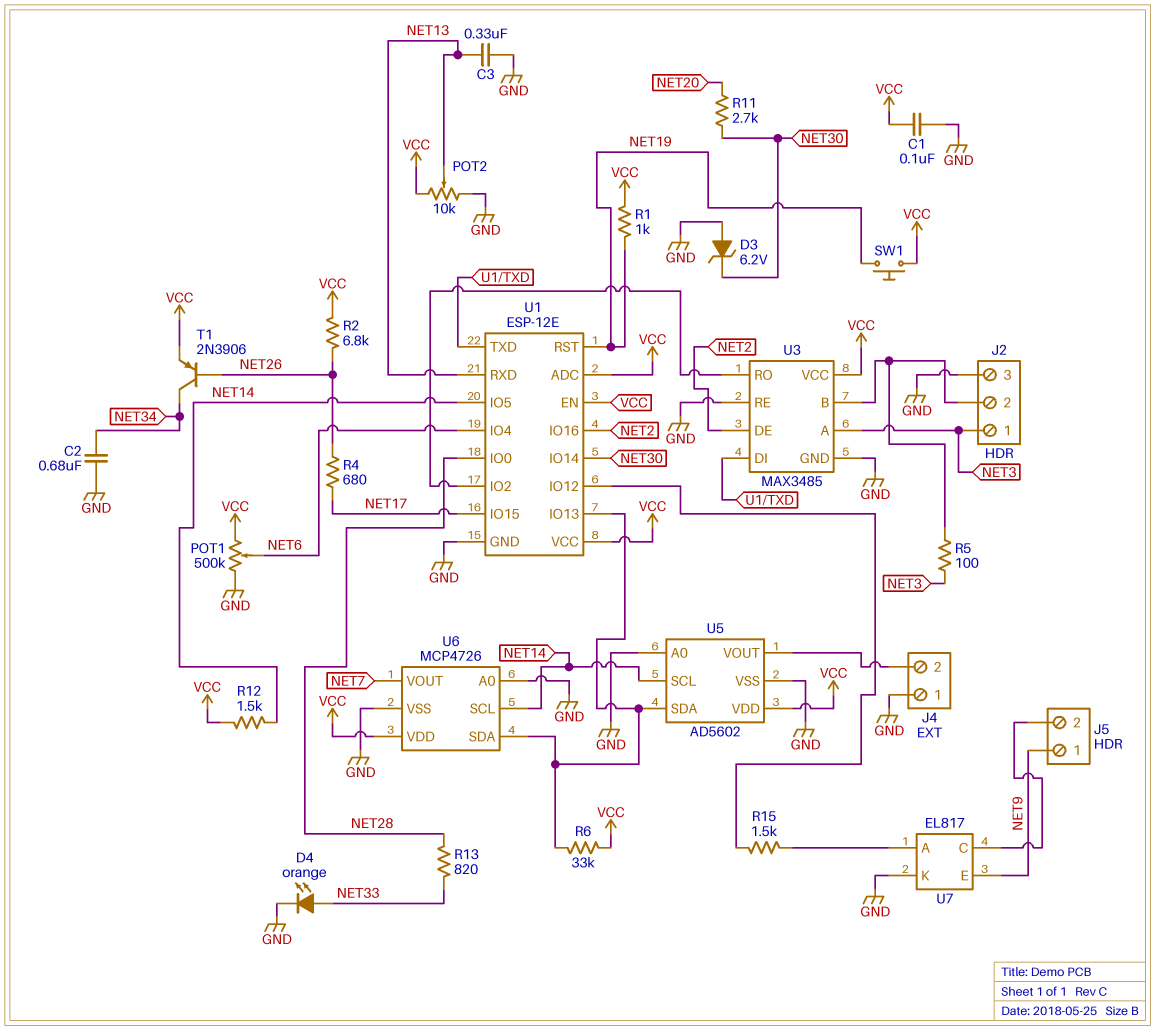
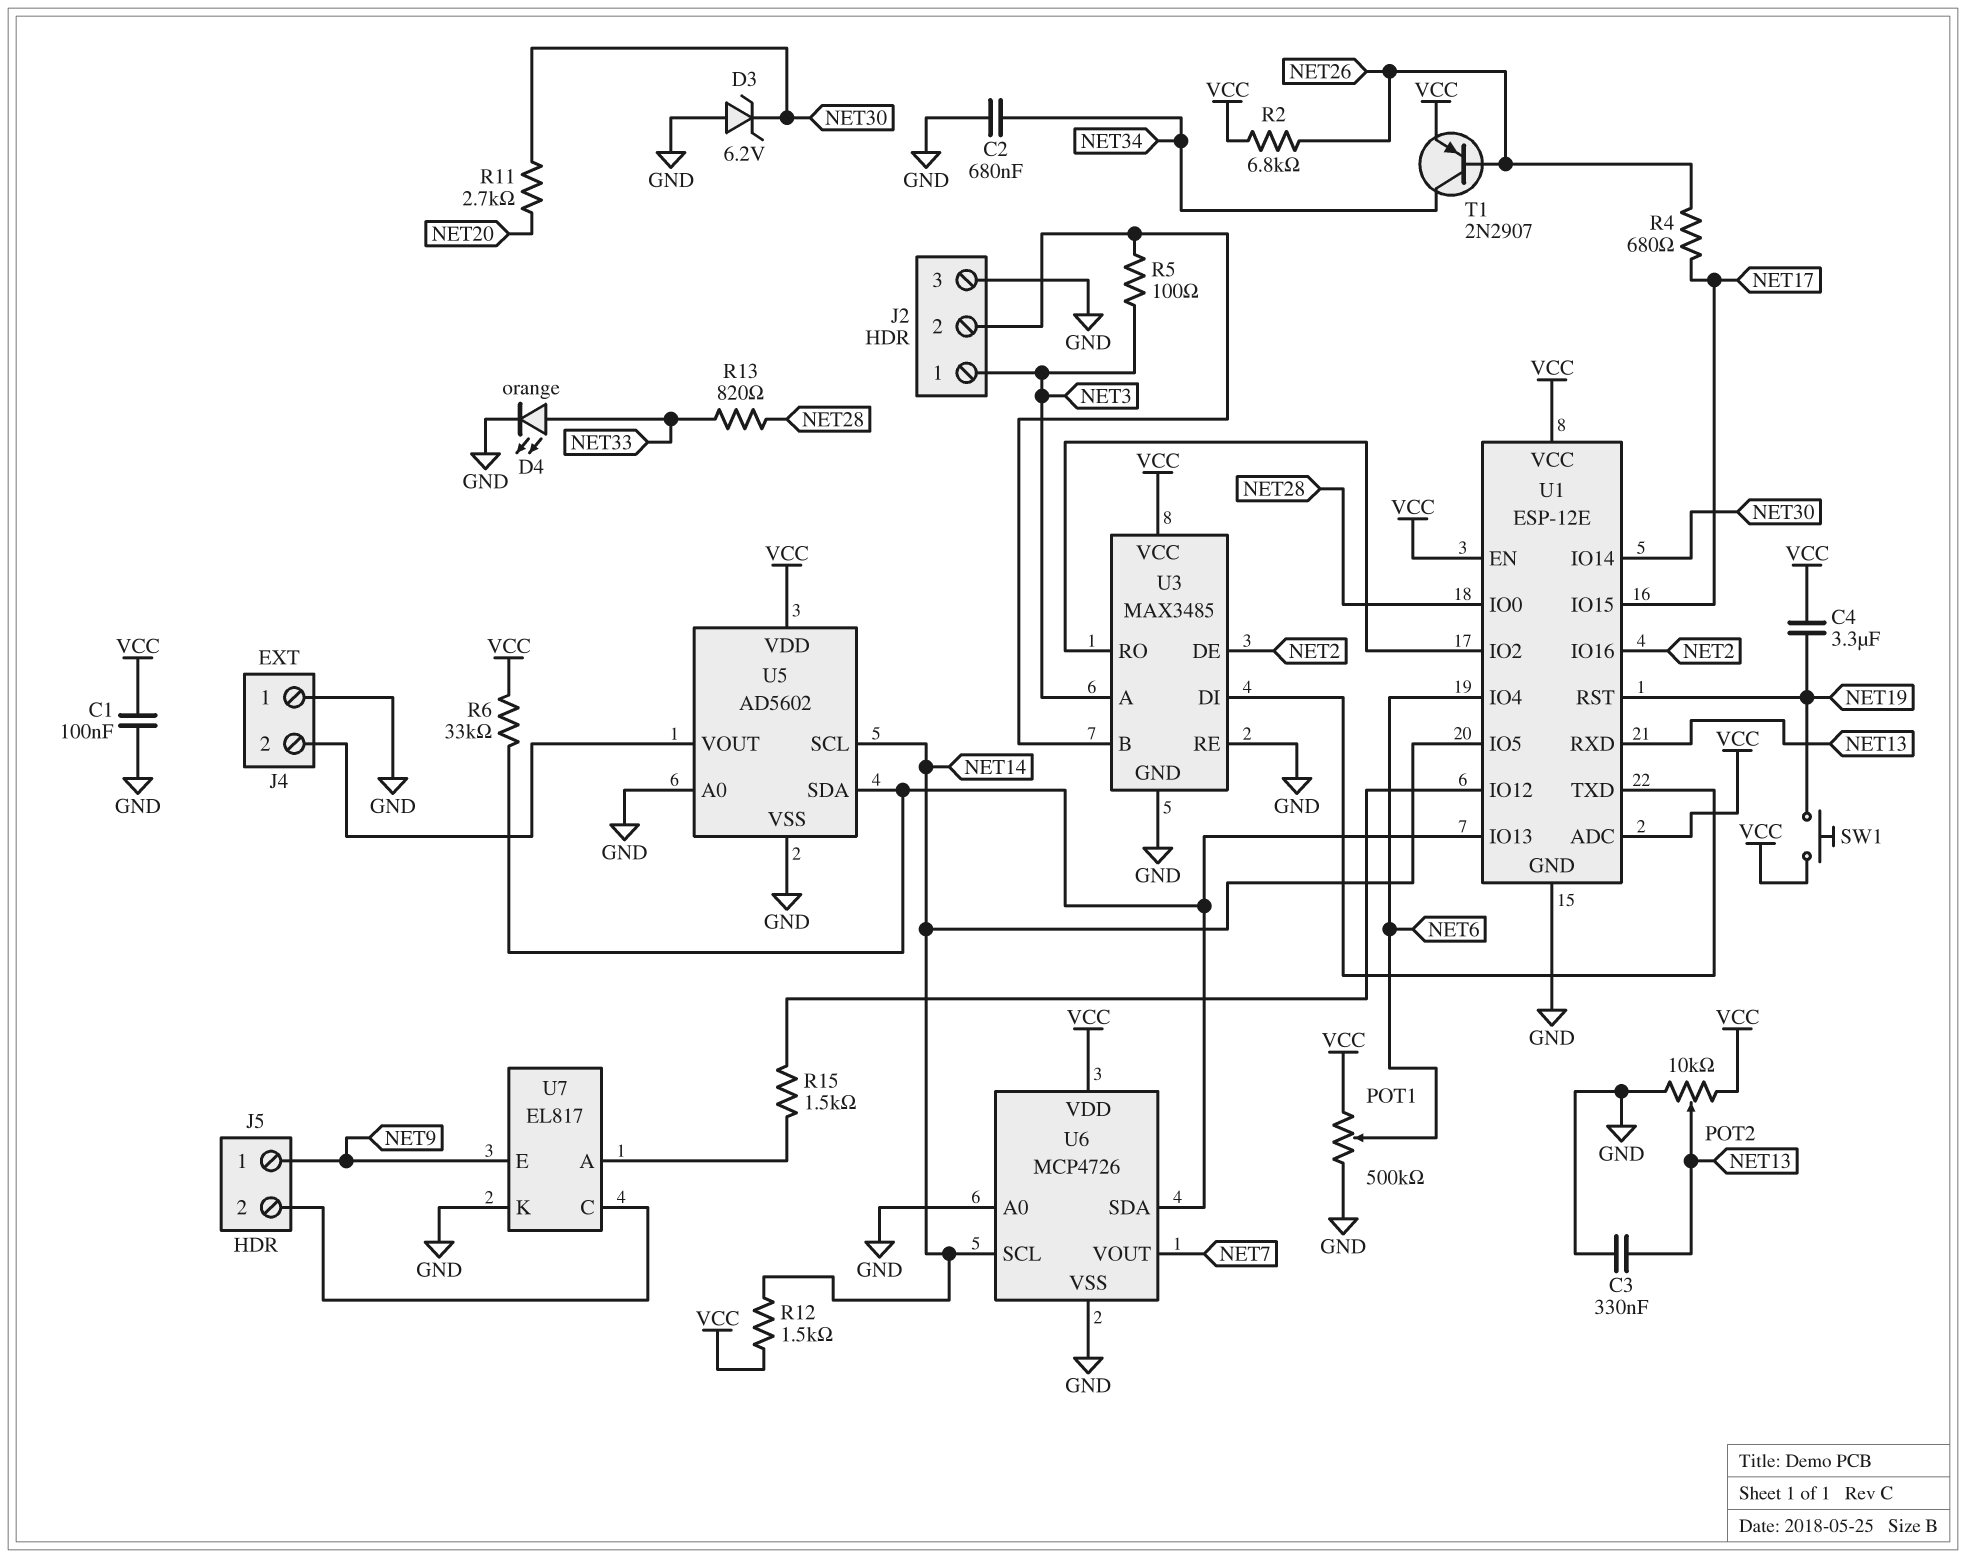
C4: none -> 3.3uF (NET19, VCC)
R1: 1k (NET19, VCC) -> none
T1: PNP 2N3906 (B NET26, C NET34, E VCC) -> PNP 2N2907 (B NET26, C NET34, E VCC)

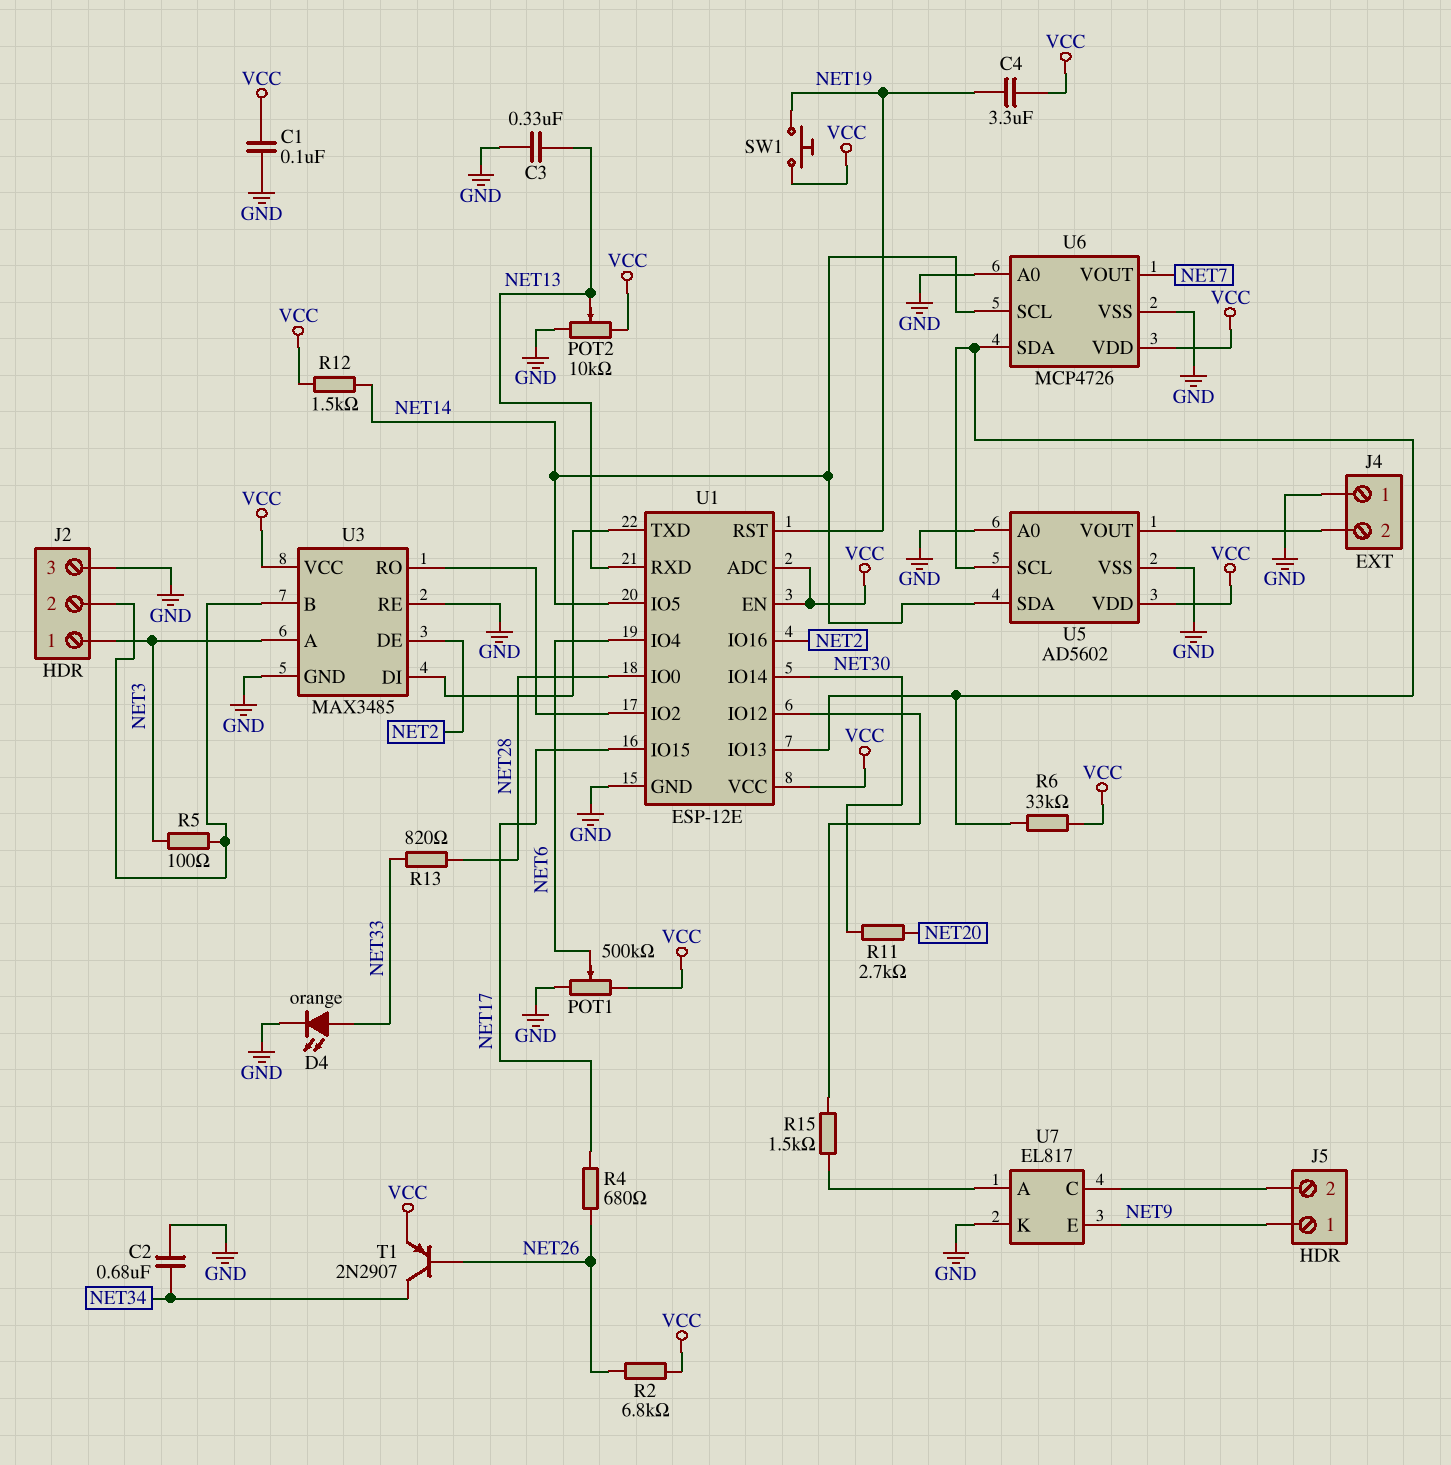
D3: zener 6.2V (A GND, K NET30) -> none
U5 pin SCL: NET14 -> U1/IO13
U5 pin SDA: U1/IO13 -> NET14

